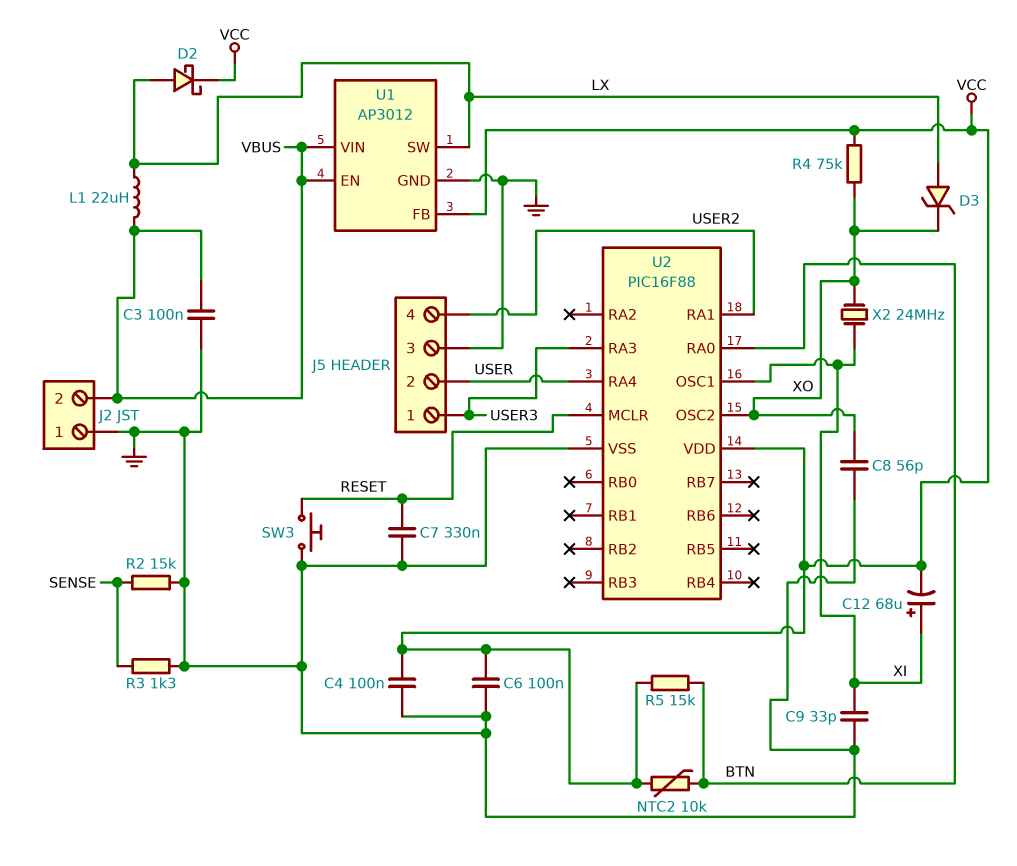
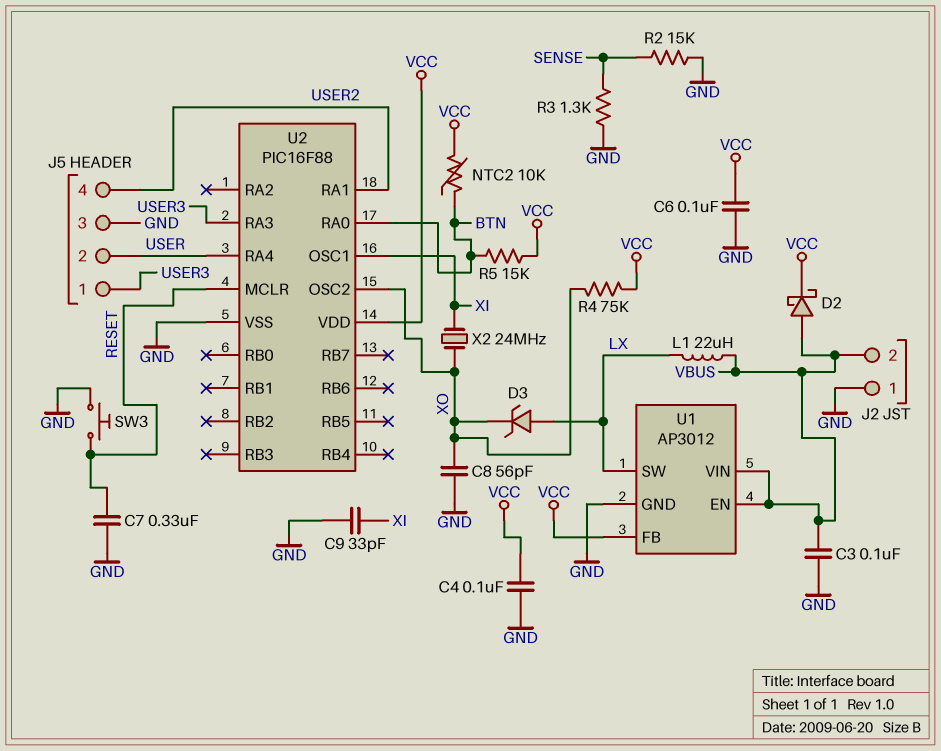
C12: 68uF (plus XI, minus VCC) -> none
D2: schottky (A LX, K VCC) -> schottky (A VBUS, K VCC)

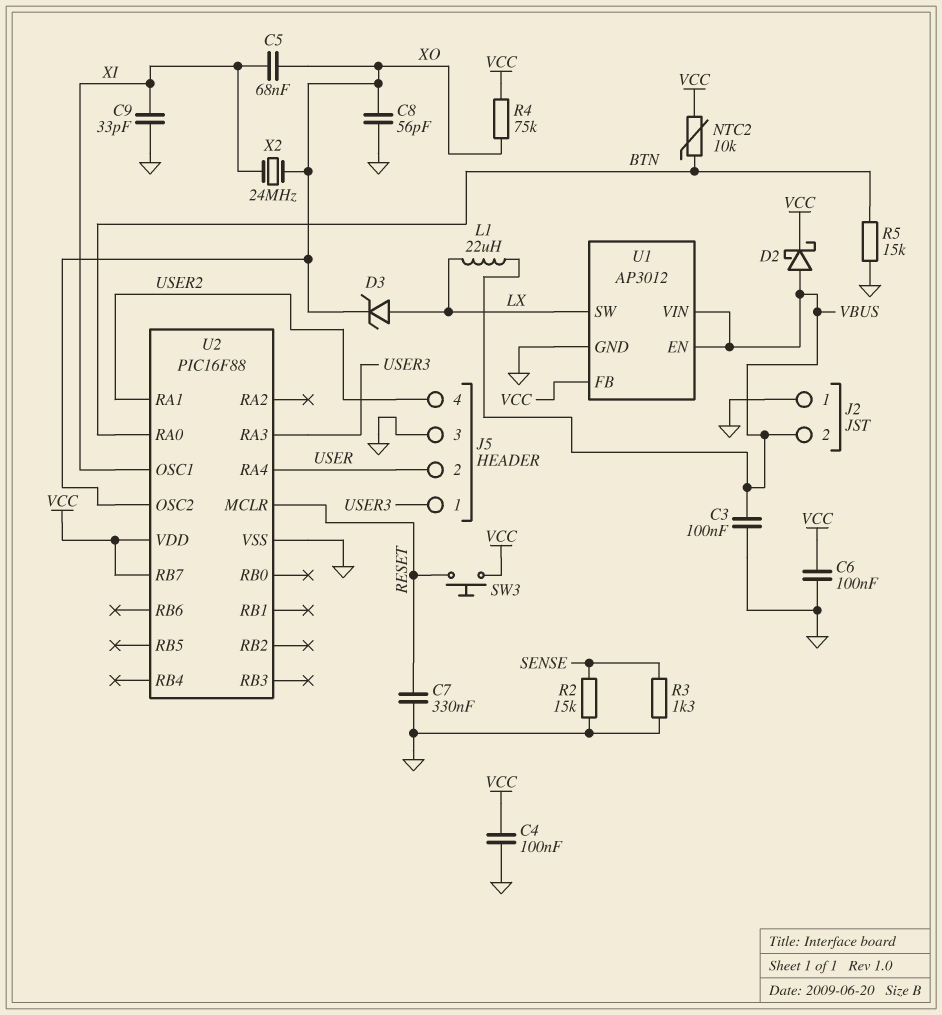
C5: none -> 68nF (XI, XO)
R5: 15k (BTN, VCC) -> 15k (BTN, GND)
SW3: button (GND, RESET) -> button (RESET, VCC)
U2 pin RB7: none -> VCC

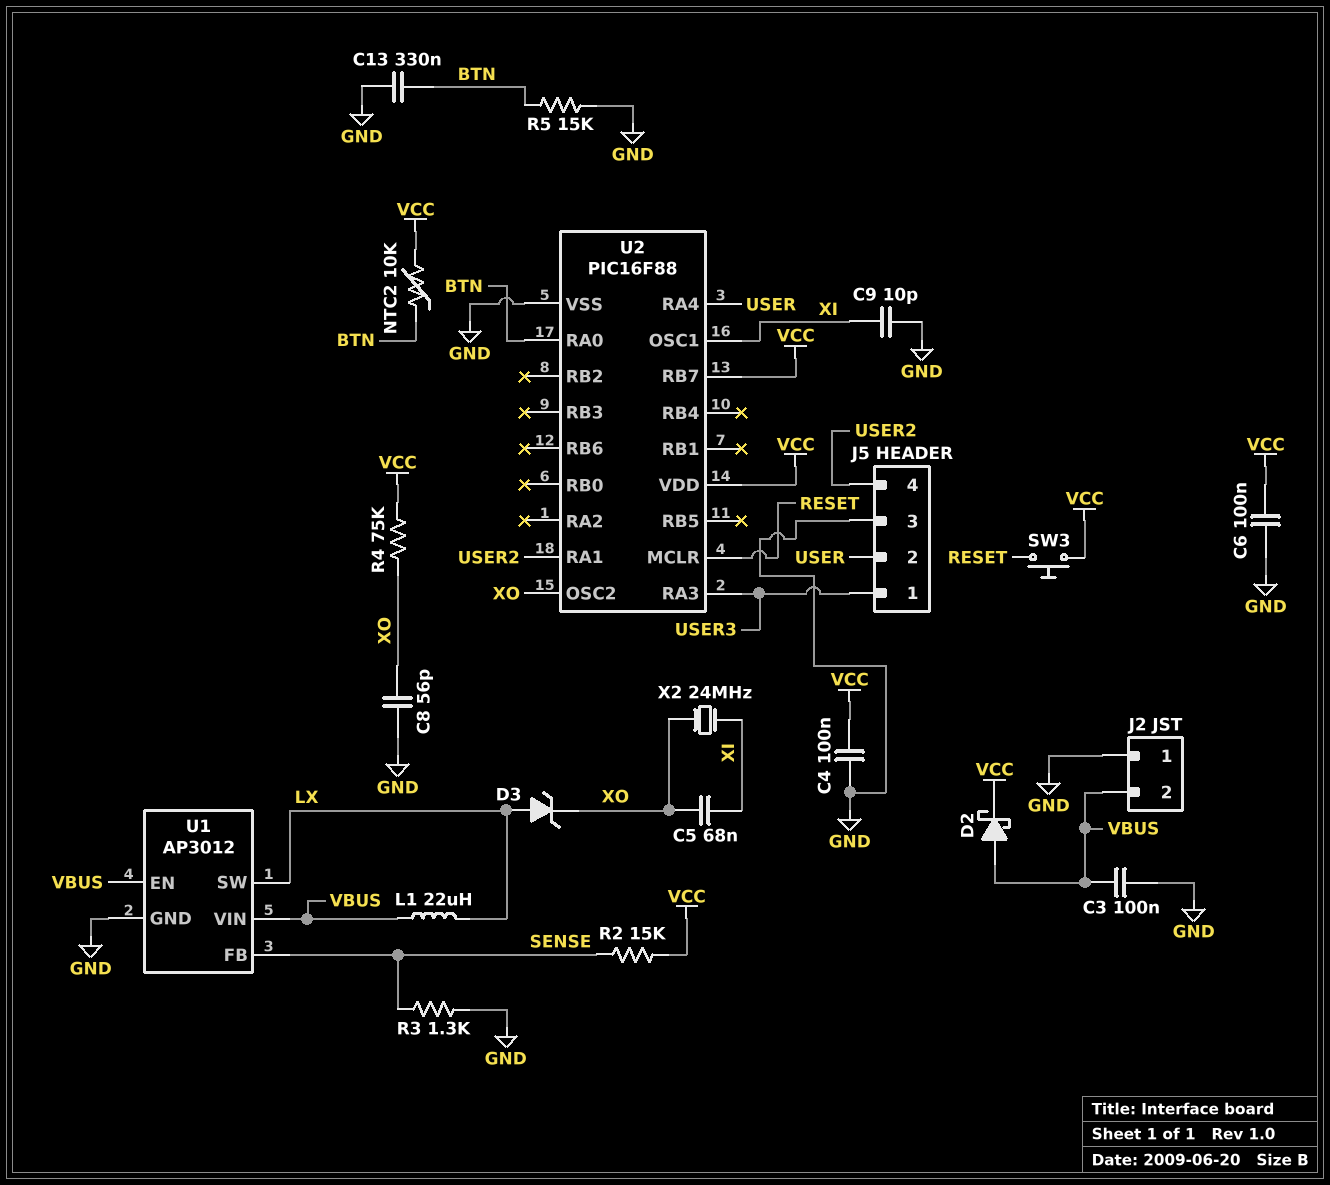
C7: 330nF (GND, RESET) -> none
C9: 33pF (GND, XI) -> 10pF (GND, XI)
C13: none -> 330nF (BTN, GND)
R2: 15k (GND, SENSE) -> 15k (SENSE, VCC)
U1 pin FB: VCC -> SENSE

